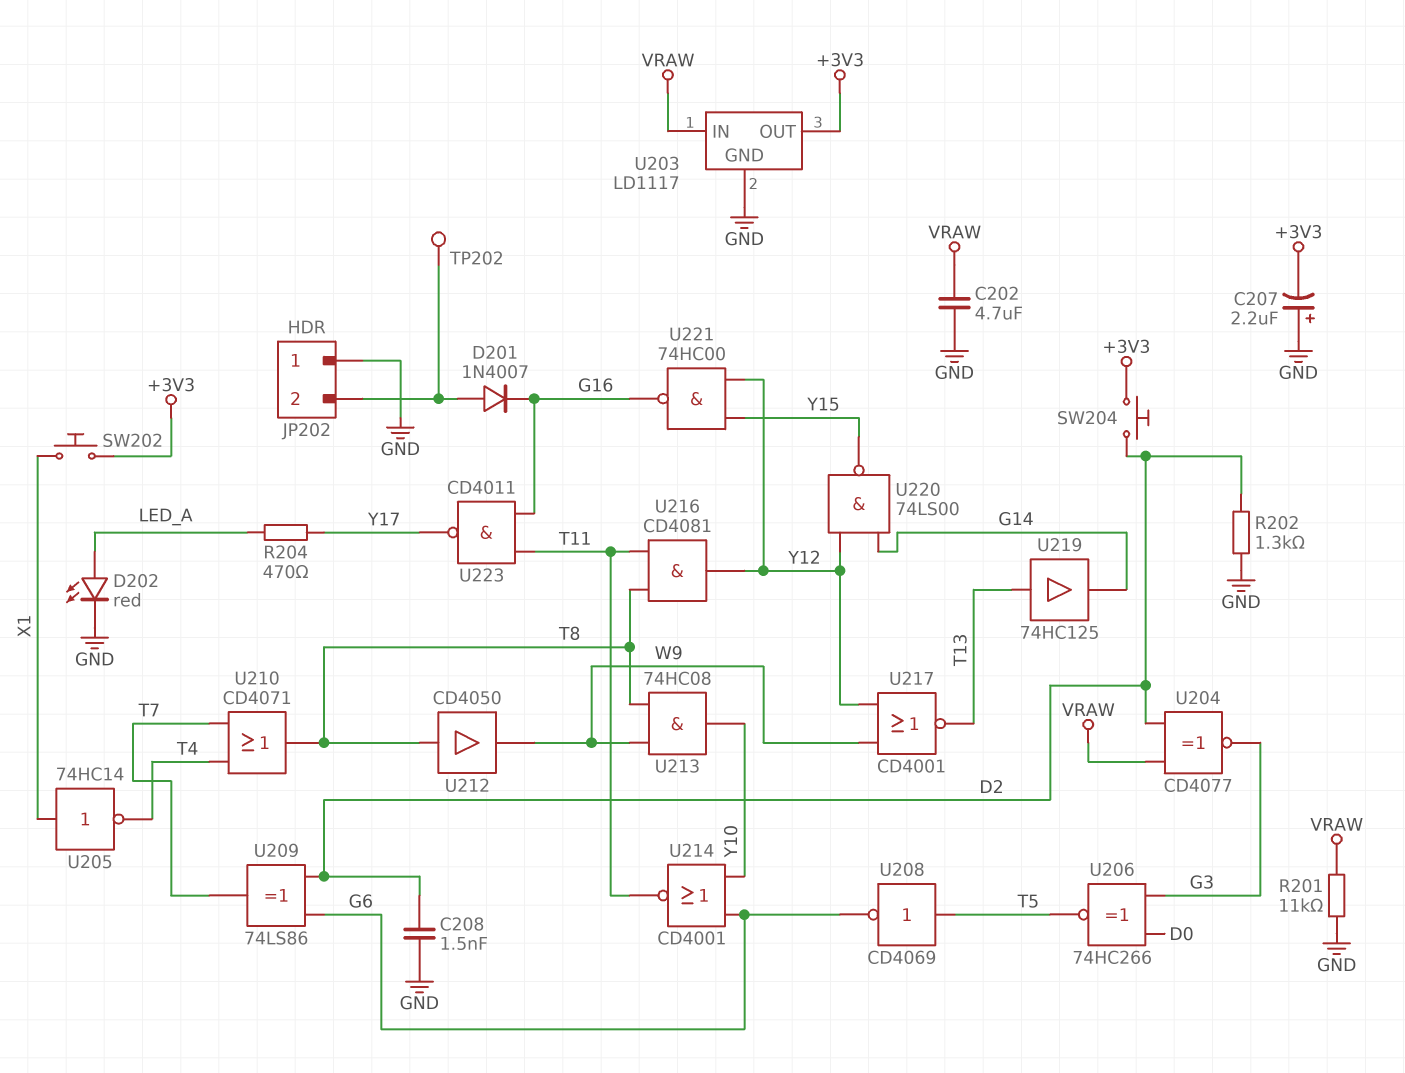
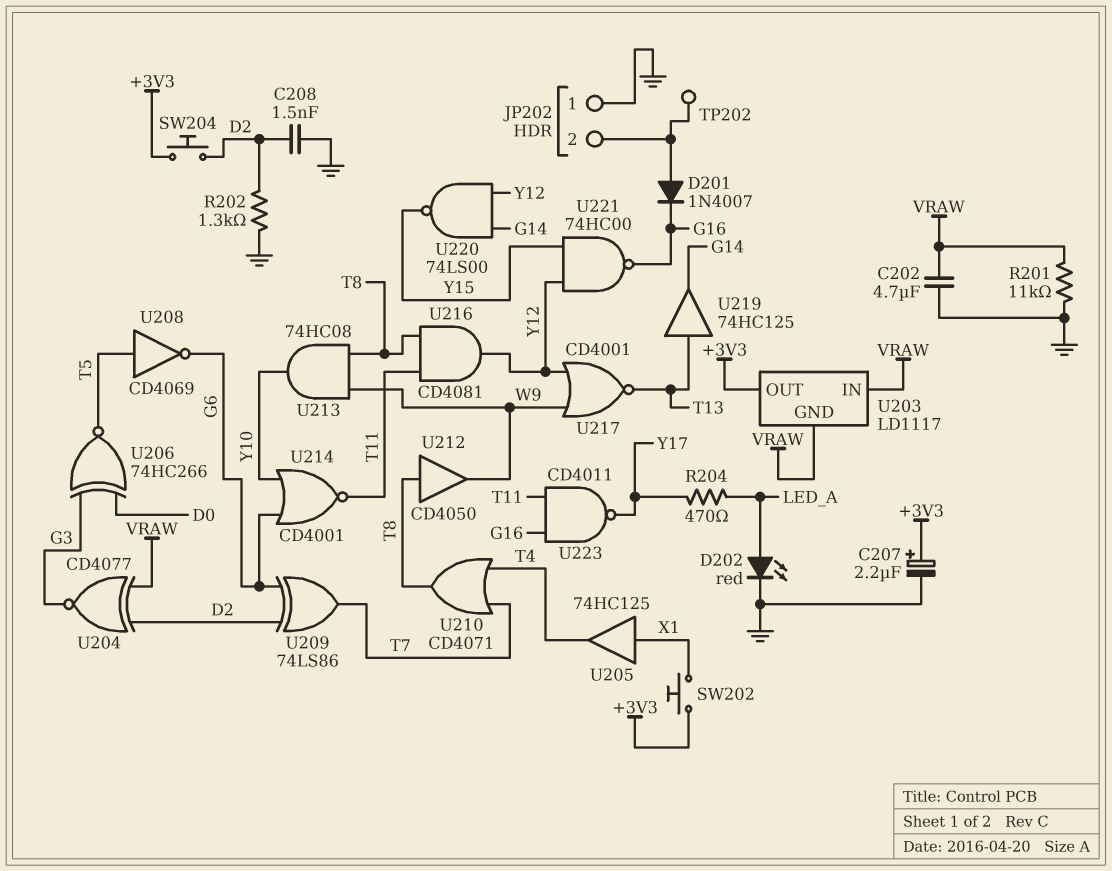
C207: 2.2uF (plus GND, minus +3V3) -> 2.2uF (plus +3V3, minus GND)
U203 pin GND: GND -> VRAW
U205: NOT 74HC14 (in X1, out T4) -> buffer 74HC125 (in X1, out T4)

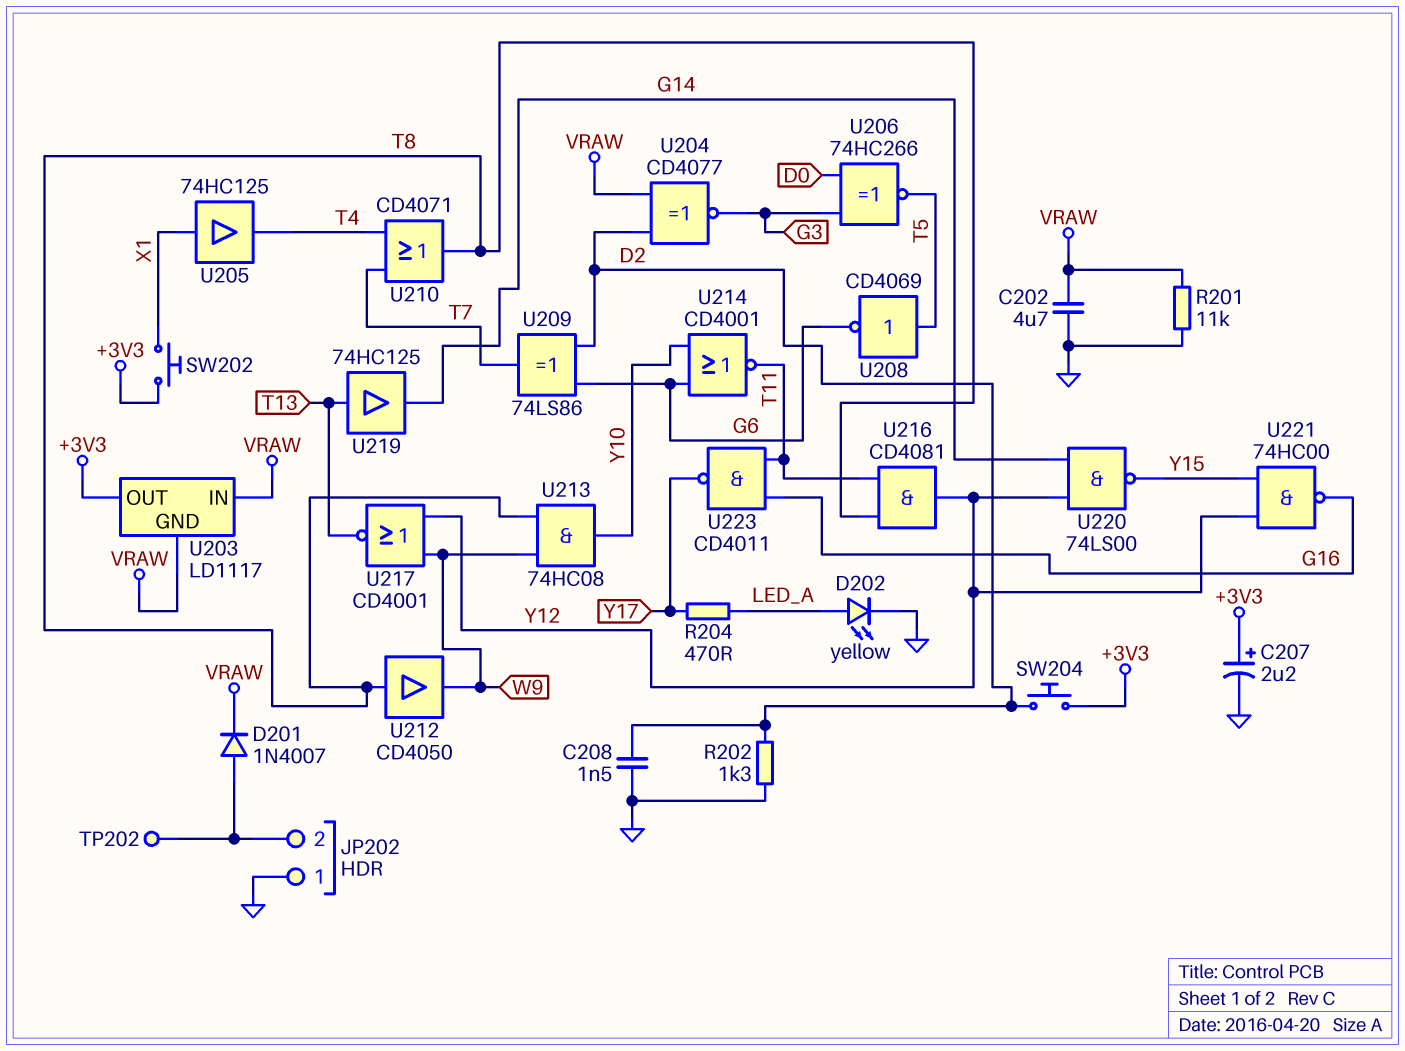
D201: diode 1N4007 (A JP202/2, K G16) -> diode 1N4007 (A JP202/2, K VRAW)
D202: LED red (A LED_A, K GND) -> LED yellow (A LED_A, K GND)

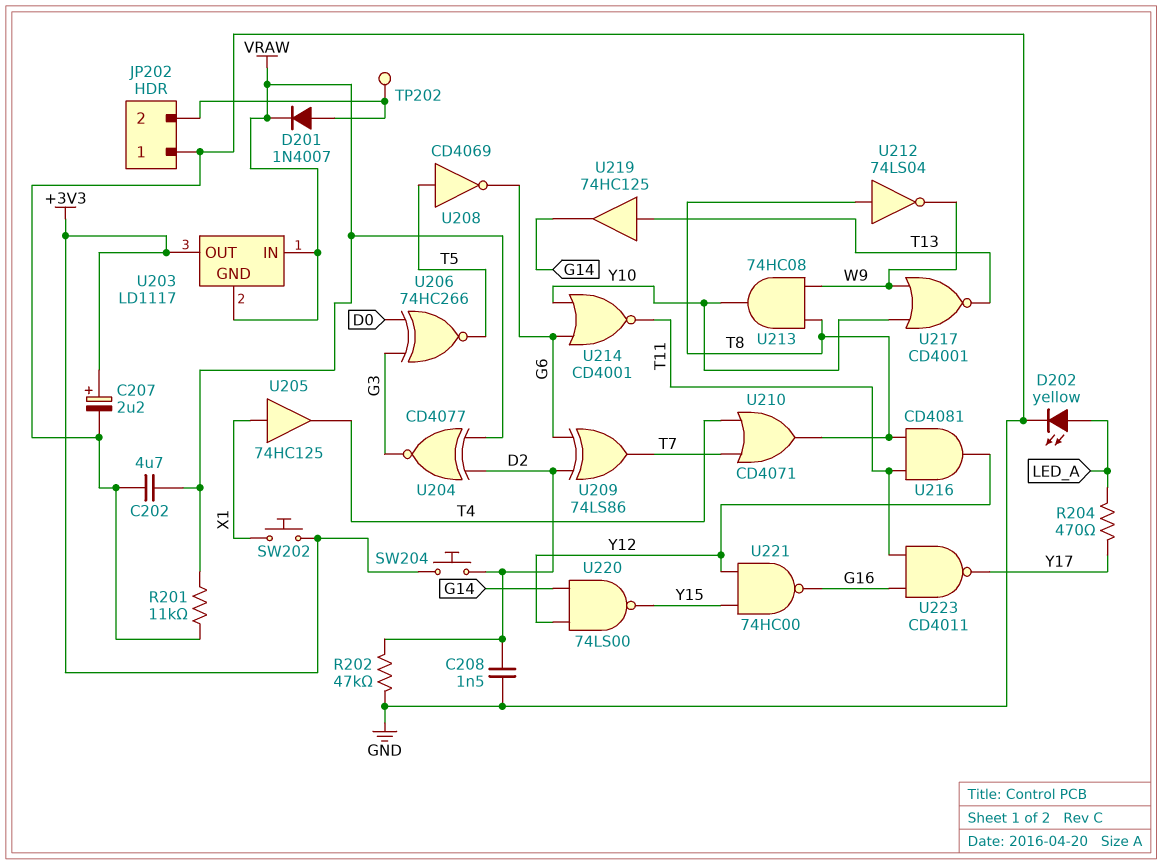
R202: 1.3k (D2, GND) -> 47k (D2, GND)
U212: buffer CD4050 (in T8, out W9) -> NOT 74LS04 (in T8, out W9)
U217: NOR CD4001 (in W9, in Y12, out T13) -> NOR CD4001 (in W9, in Y10, out T13)

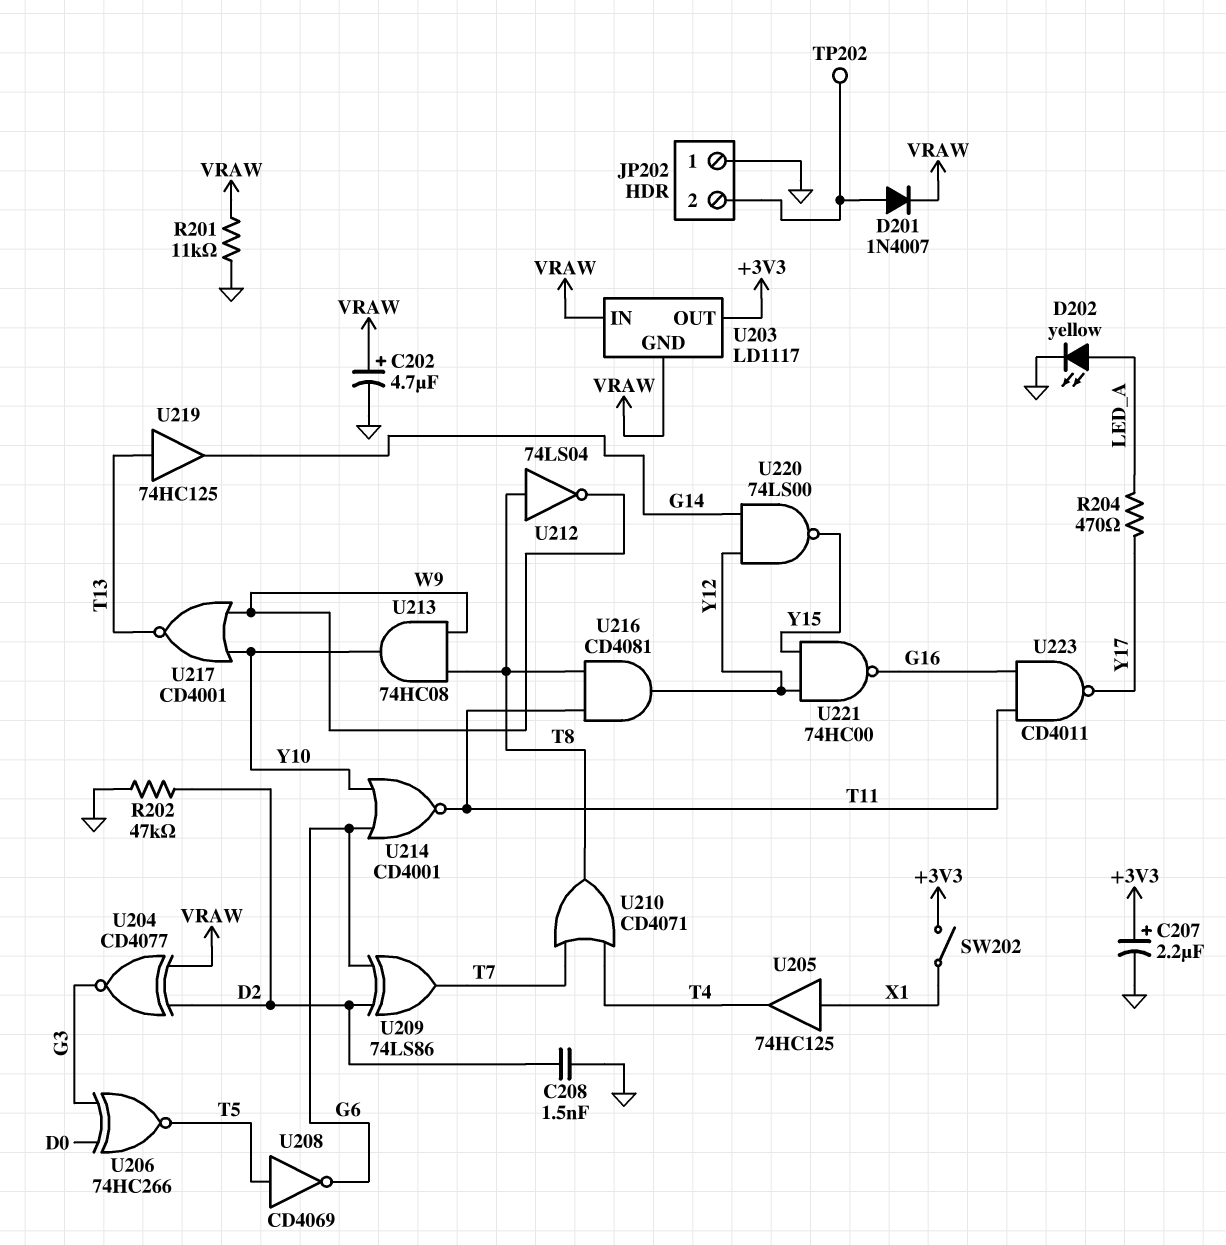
C202: 4.7uF (GND, VRAW) -> 4.7uF (plus VRAW, minus GND)
SW202: button (+3V3, X1) -> switch (+3V3, X1)
SW204: button (+3V3, D2) -> none

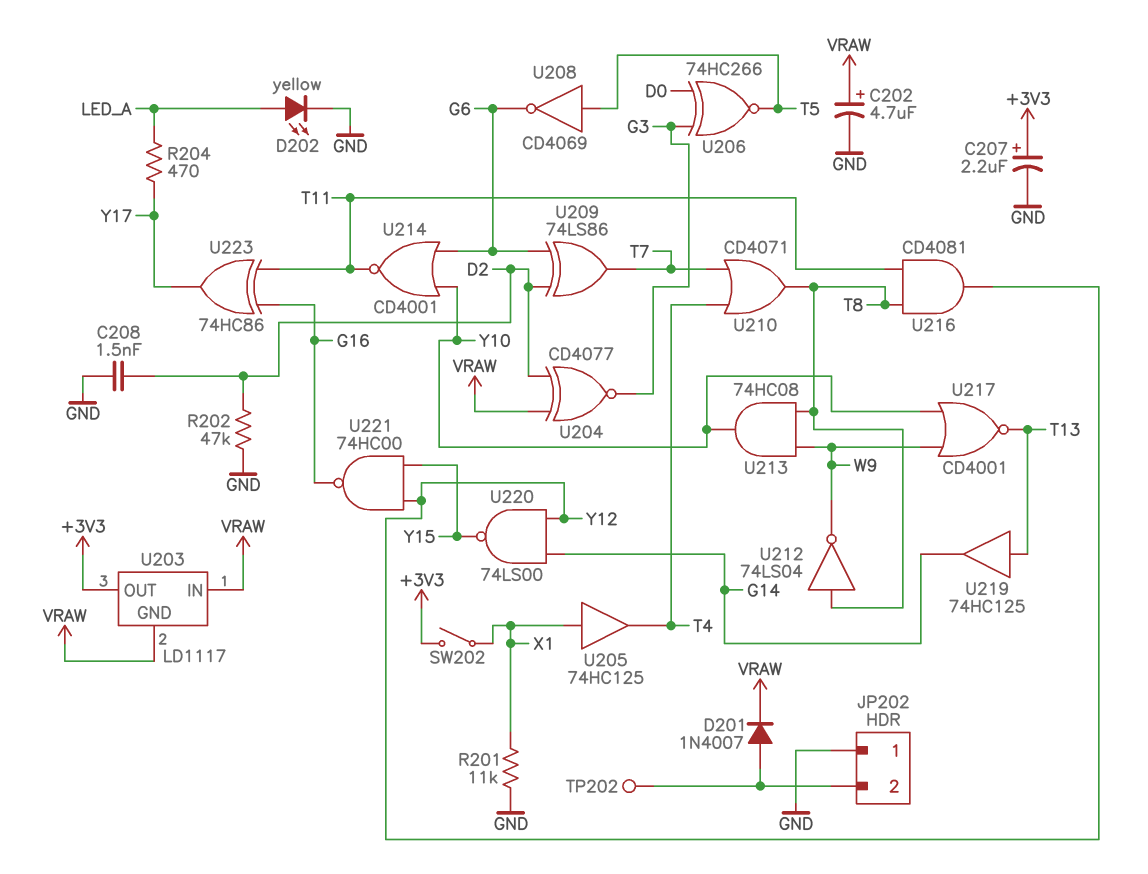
R201: 11k (GND, VRAW) -> 11k (GND, X1)
U223: NAND CD4011 (in G16, in T11, out Y17) -> XOR 74HC86 (in G16, in T11, out Y17)

